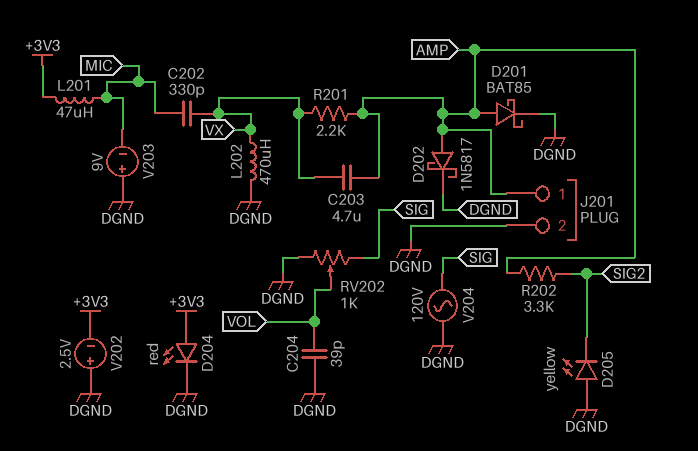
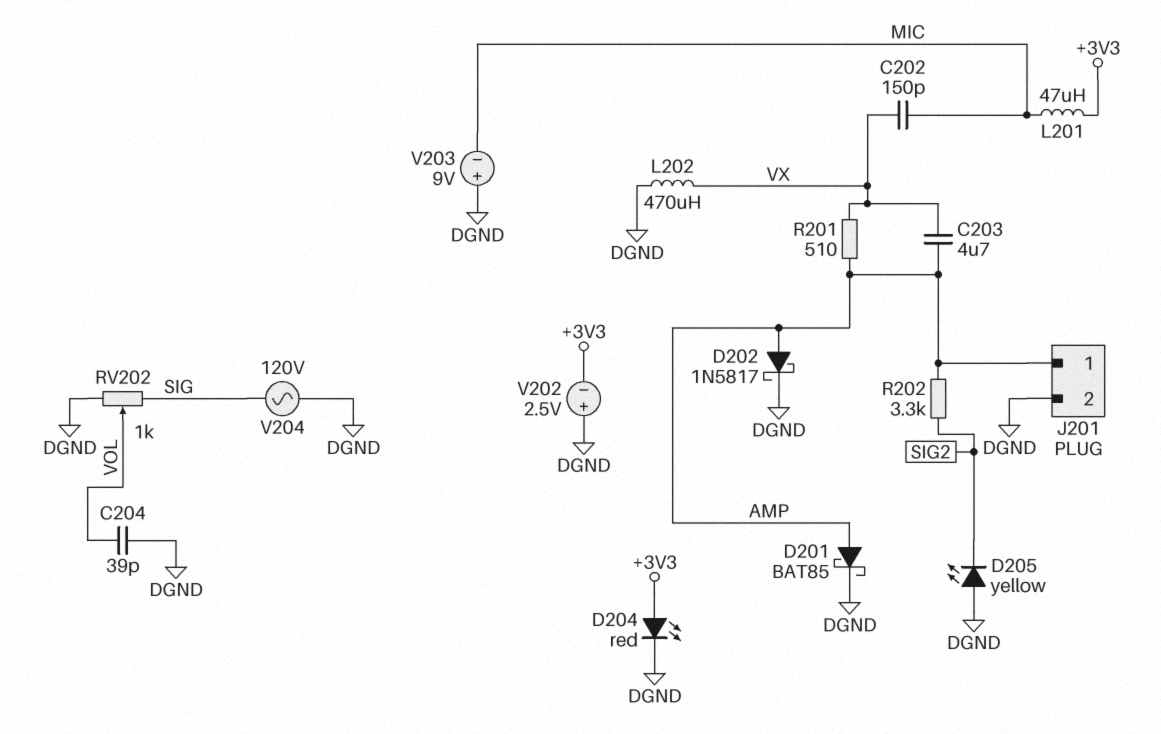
C202: 330pF (MIC, VX) -> 150pF (MIC, VX)
R201: 2.2k (AMP, VX) -> 510 (AMP, VX)

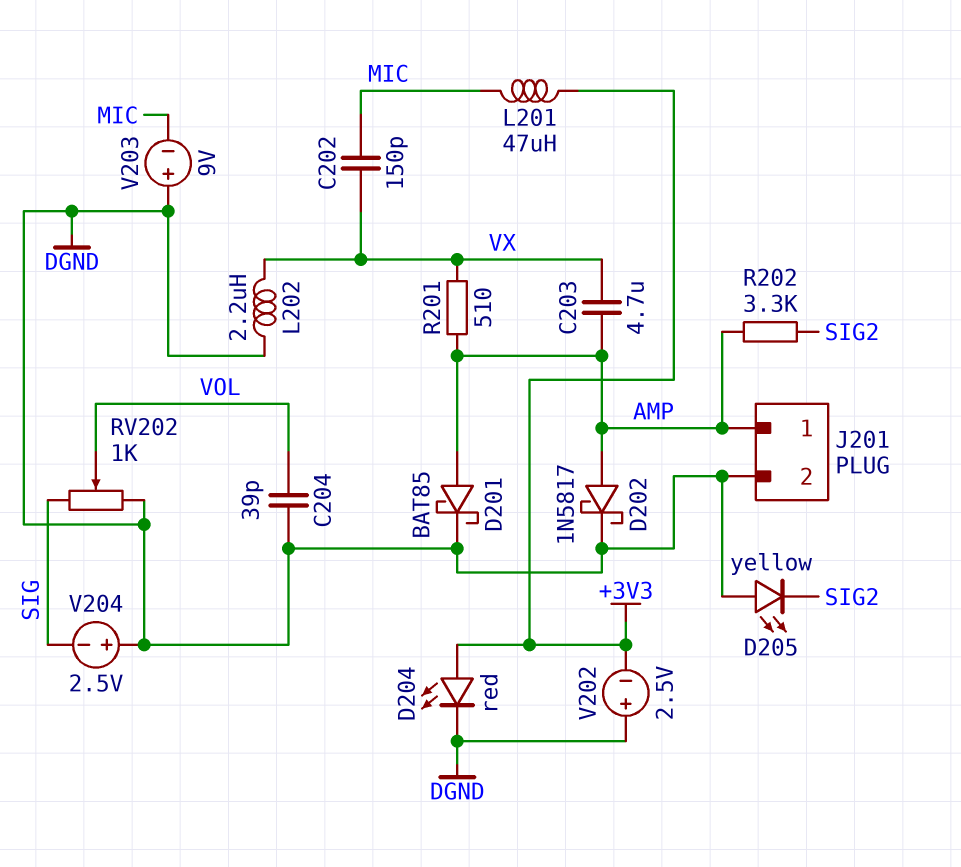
L202: 470uH (DGND, VX) -> 2.2uH (DGND, VX)
V204: AC 120V (DGND, SIG) -> 2.5V (plus DGND, minus SIG)

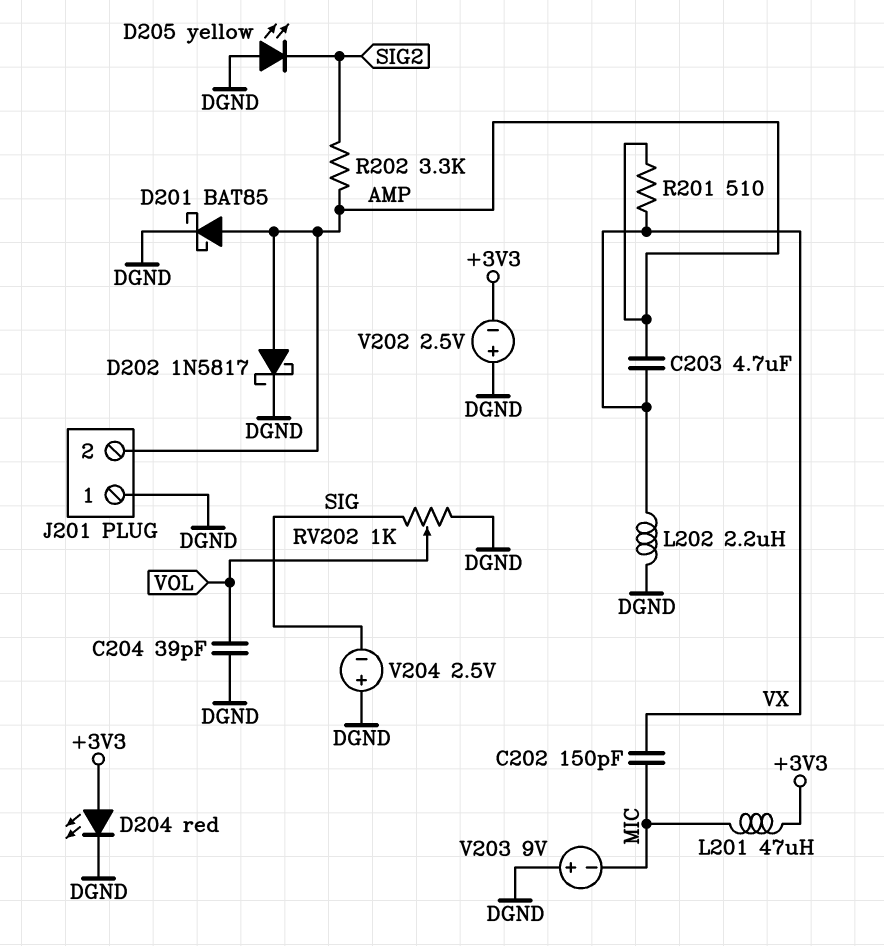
J201 pin 1: AMP -> DGND
J201 pin 2: DGND -> AMP

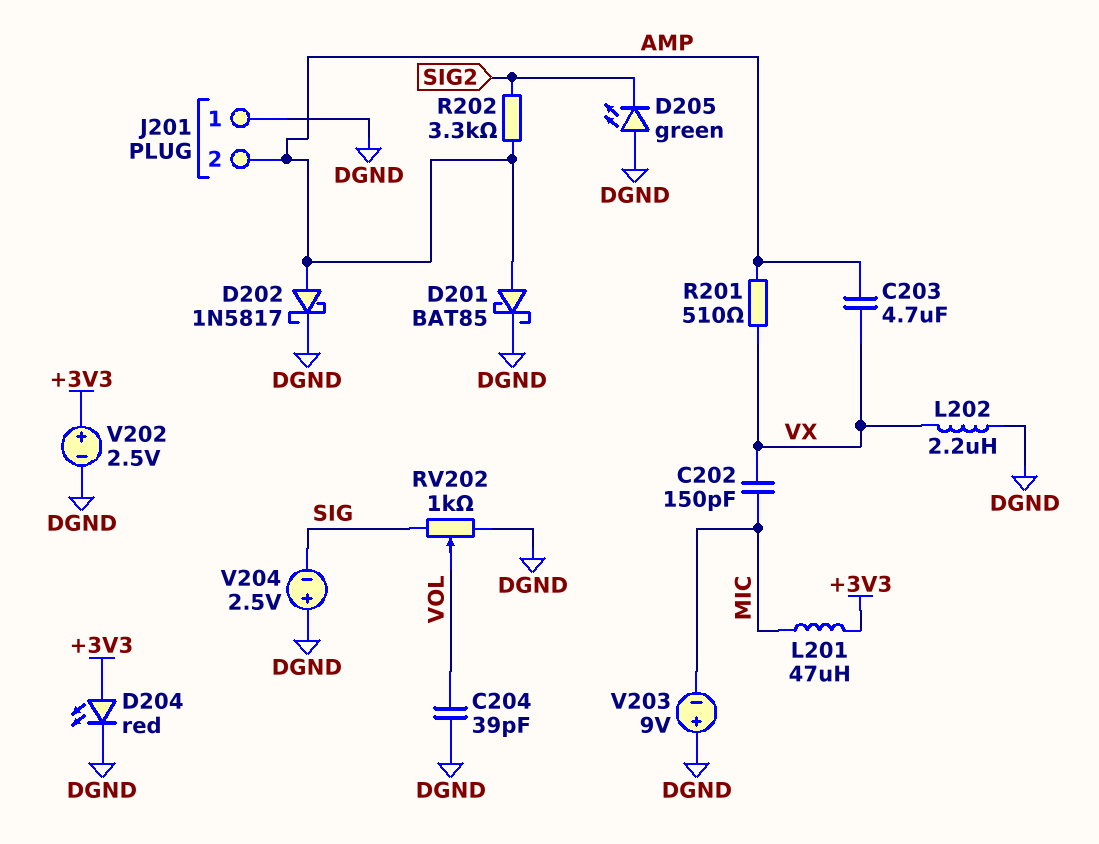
D205: LED yellow (A DGND, K SIG2) -> LED green (A DGND, K SIG2)
V202: 2.5V (plus DGND, minus +3V3) -> 2.5V (plus +3V3, minus DGND)

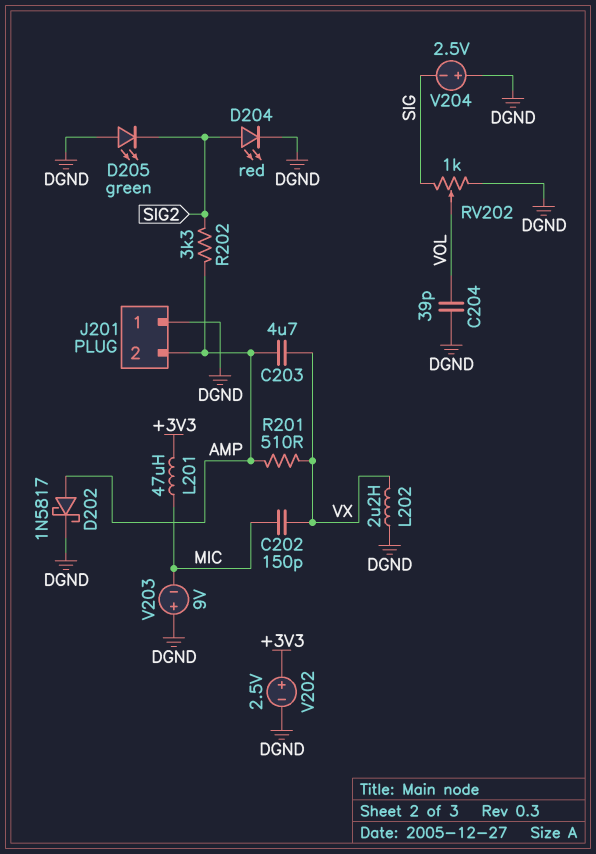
D201: schottky BAT85 (A AMP, K DGND) -> none
D204: LED red (A +3V3, K DGND) -> LED red (A SIG2, K DGND)

